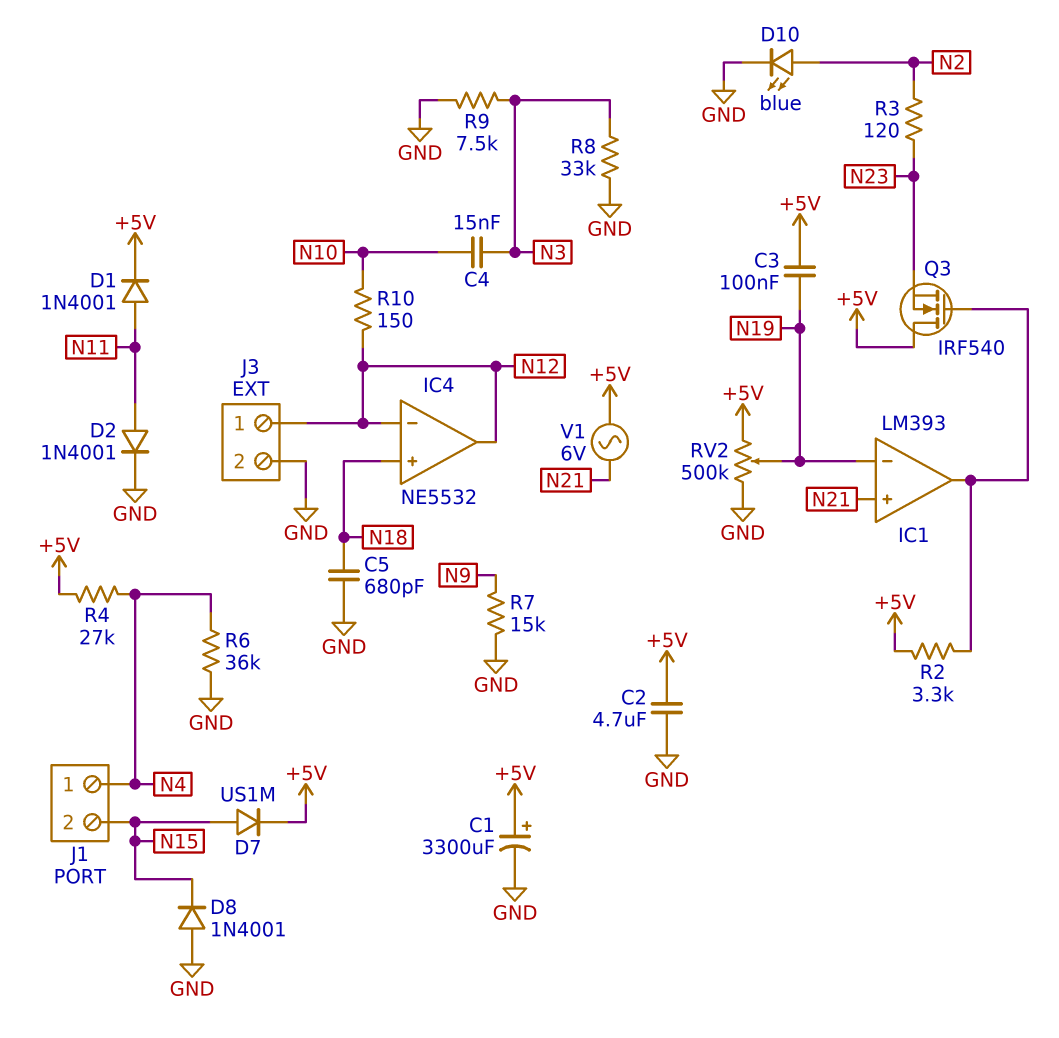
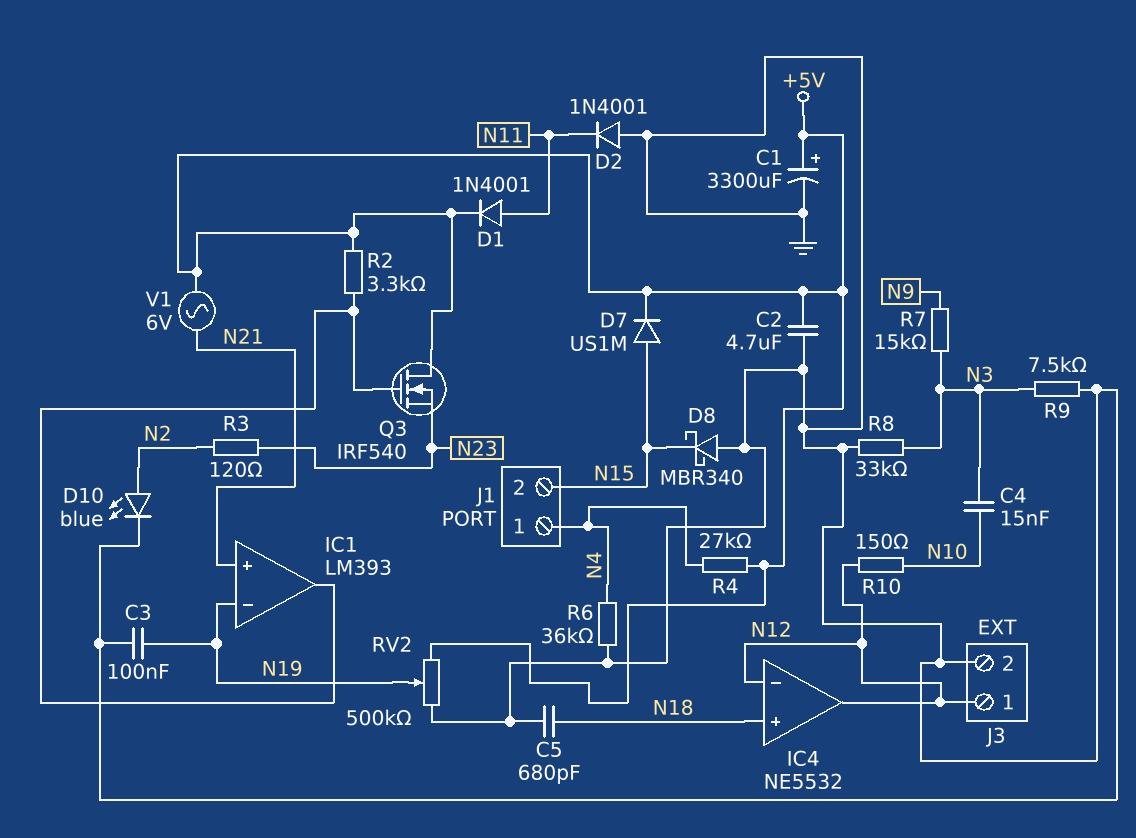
C3: 100nF (+5V, N19) -> 100nF (GND, N19)
D2: diode 1N4001 (A N11, K GND) -> diode 1N4001 (A GND, K N11)
D8: diode 1N4001 (A GND, K N15) -> schottky MBR340 (A GND, K N15)
R7: 15k (GND, N9) -> 15k (N3, N9)

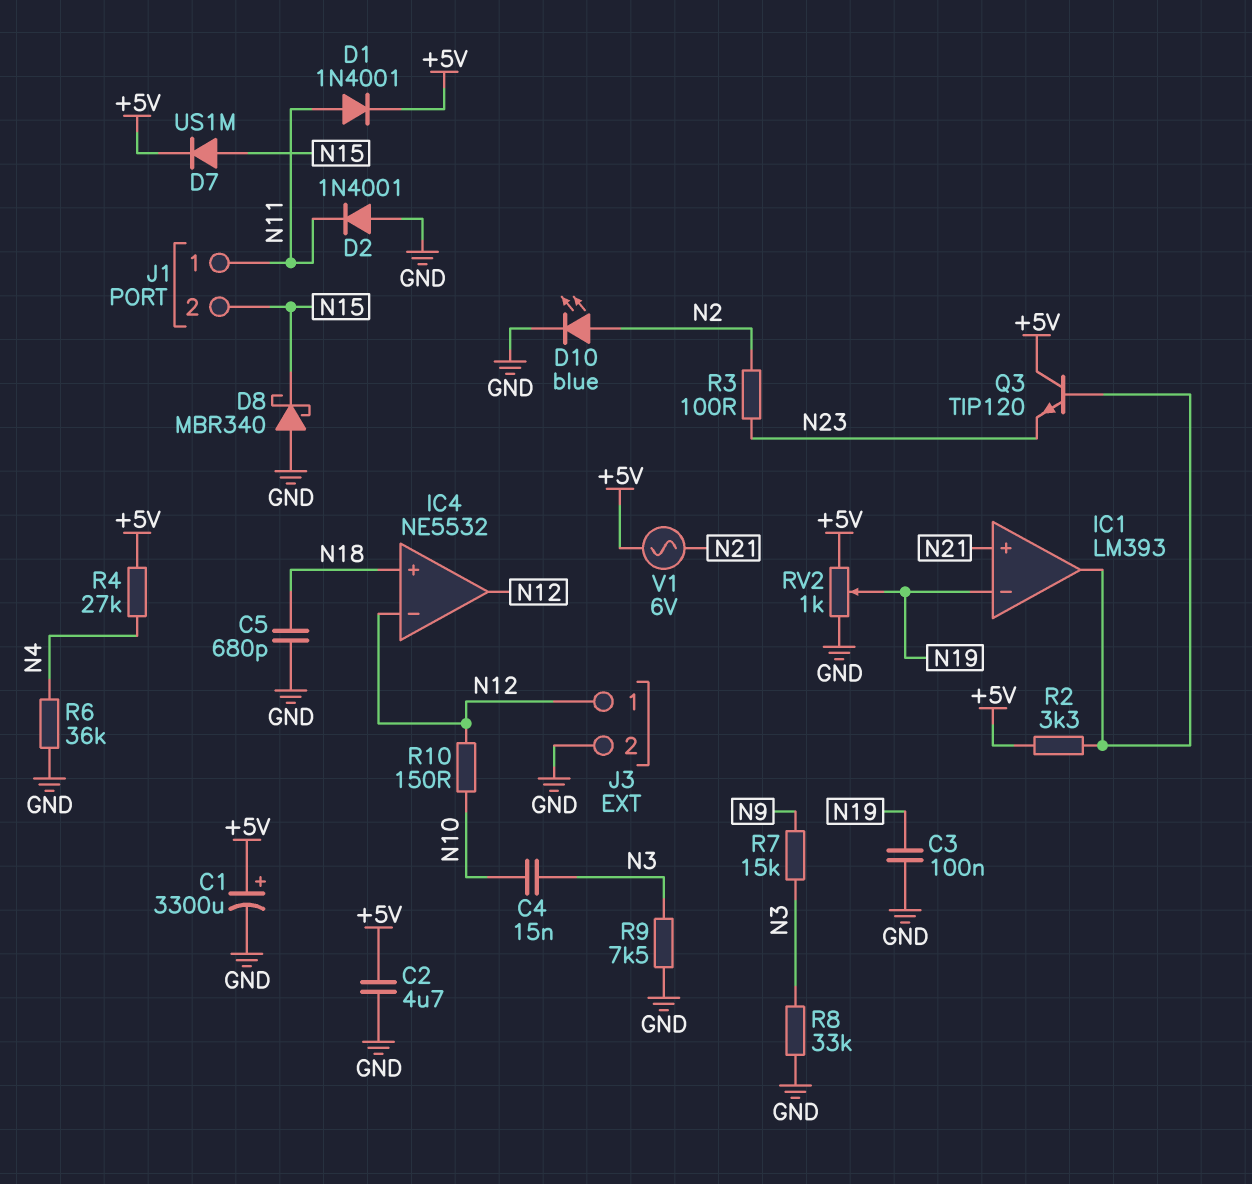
J1 pin 1: N4 -> N11
Q3: NMOS IRF540 (G IC1/out, D +5V, S N23) -> NPN TIP120 (B IC1/out, C +5V, E N23)
R3: 120 (N2, N23) -> 100 (N2, N23)
RV2: 500k (+5V, GND, wiper N19) -> 1k (+5V, GND, wiper N19)

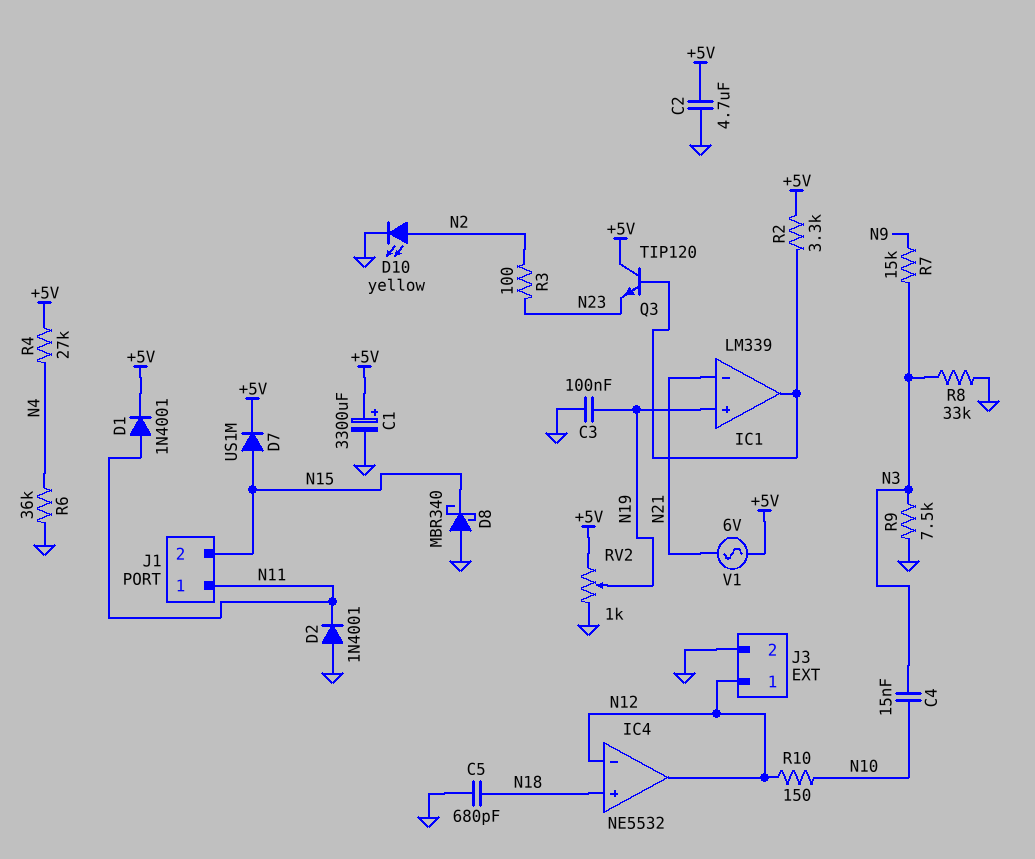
D10: LED blue (A N2, K GND) -> LED yellow (A N2, K GND)
IC1: LM393 -> LM339
IC1 pin in+: N21 -> N19
IC1 pin in-: N19 -> N21

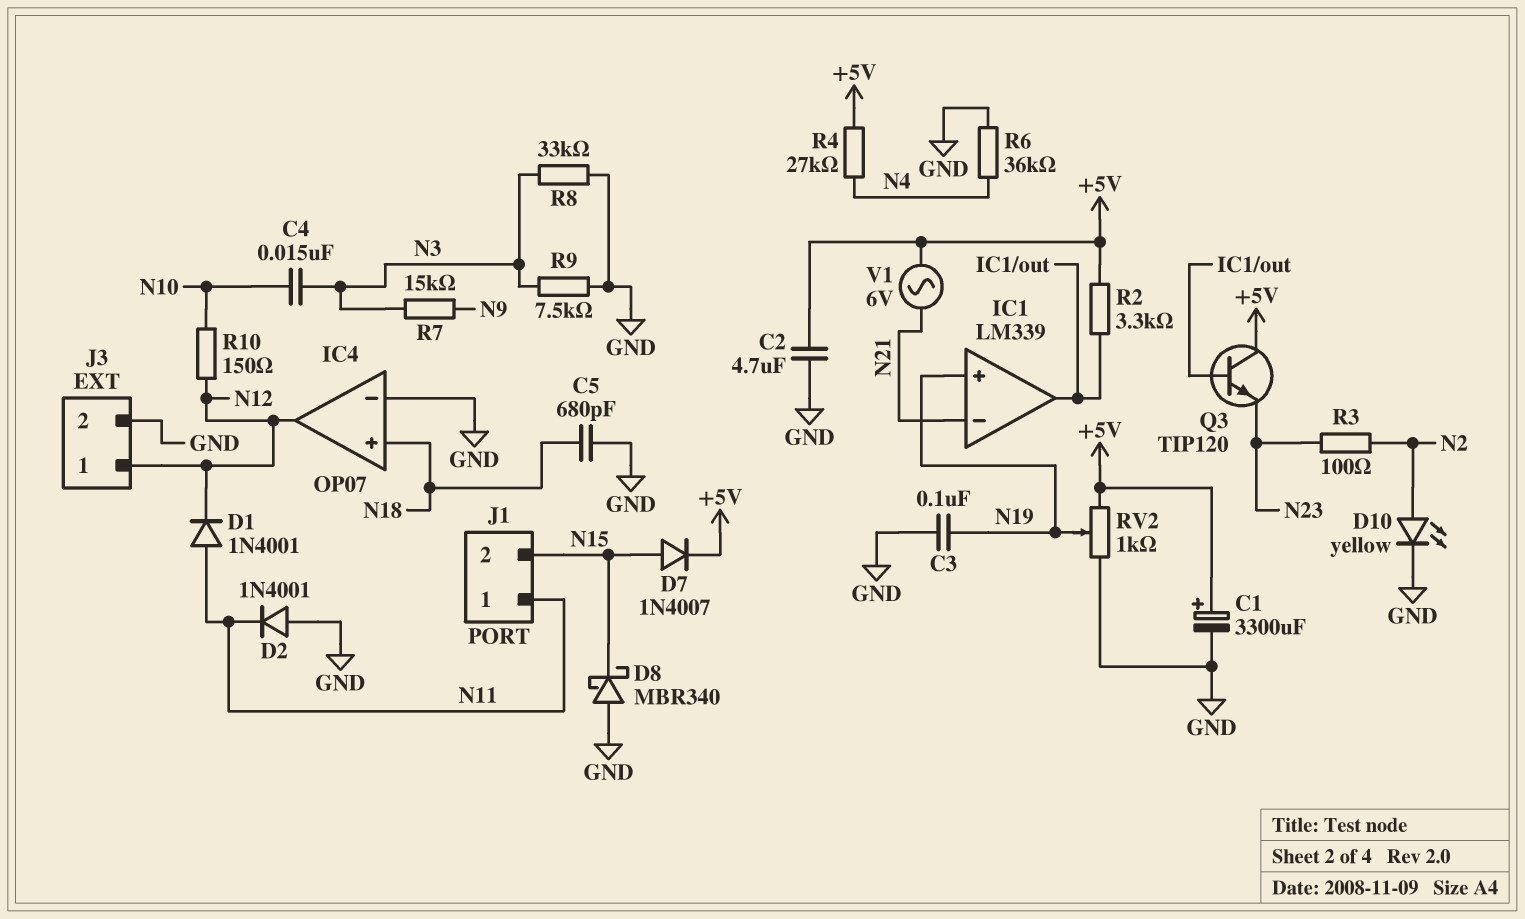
D1: diode 1N4001 (A N11, K +5V) -> diode 1N4001 (A N11, K N12)
D7: diode US1M (A N15, K +5V) -> diode 1N4007 (A N15, K +5V)
IC4: NE5532 -> OP07
IC4 pin in-: N12 -> GND

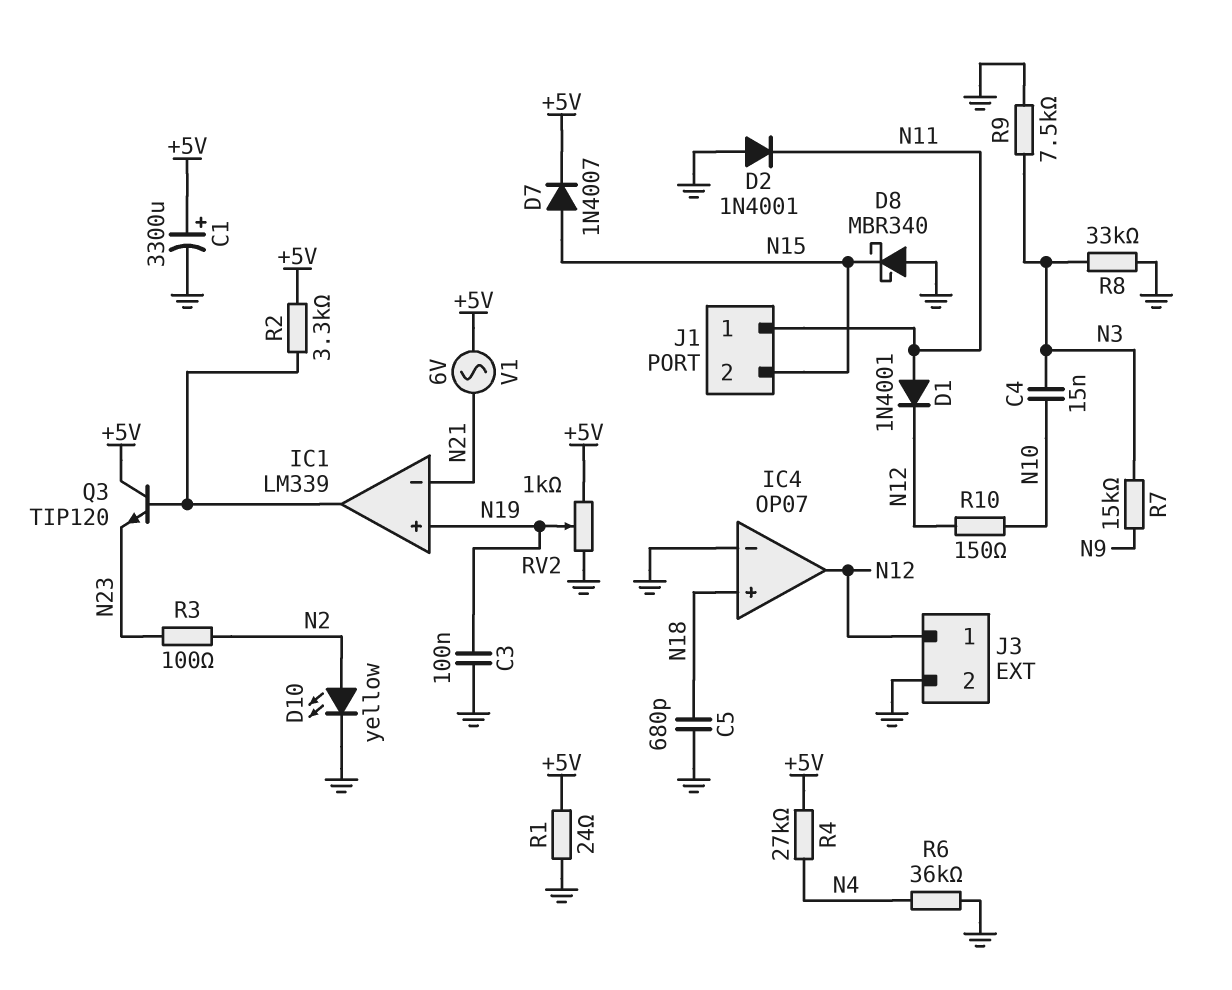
C2: 4.7uF (+5V, GND) -> none
R1: none -> 24 (+5V, GND)

